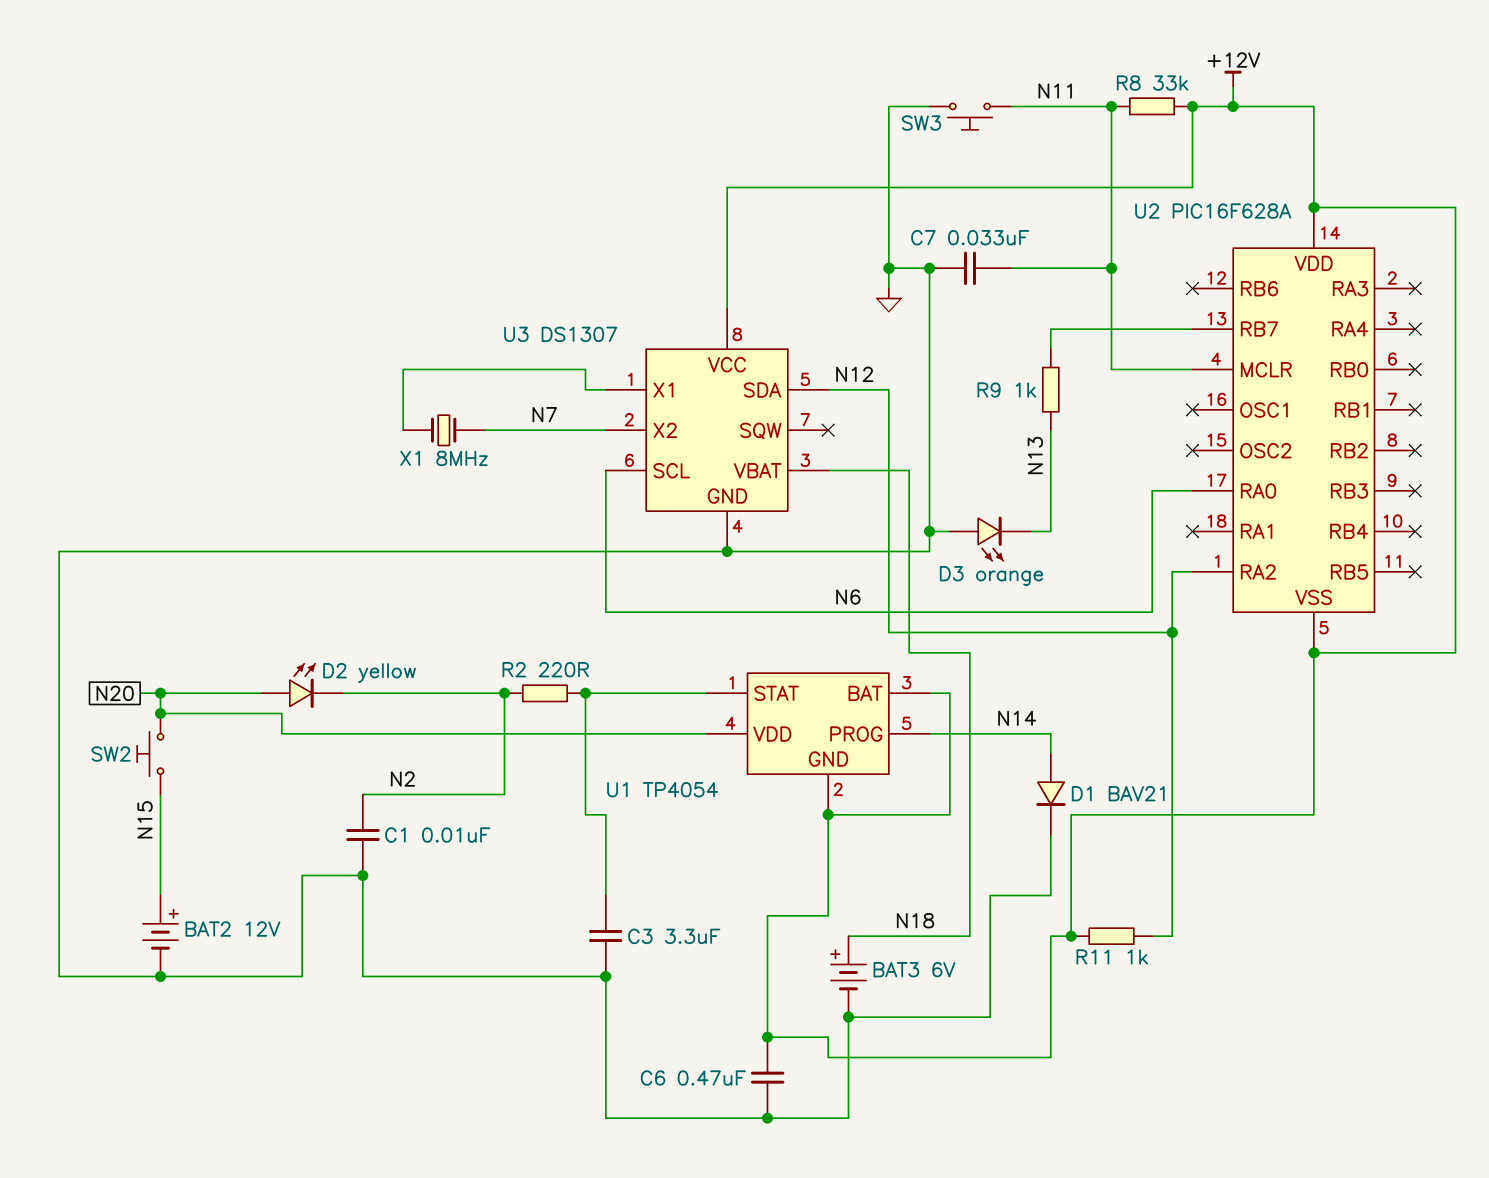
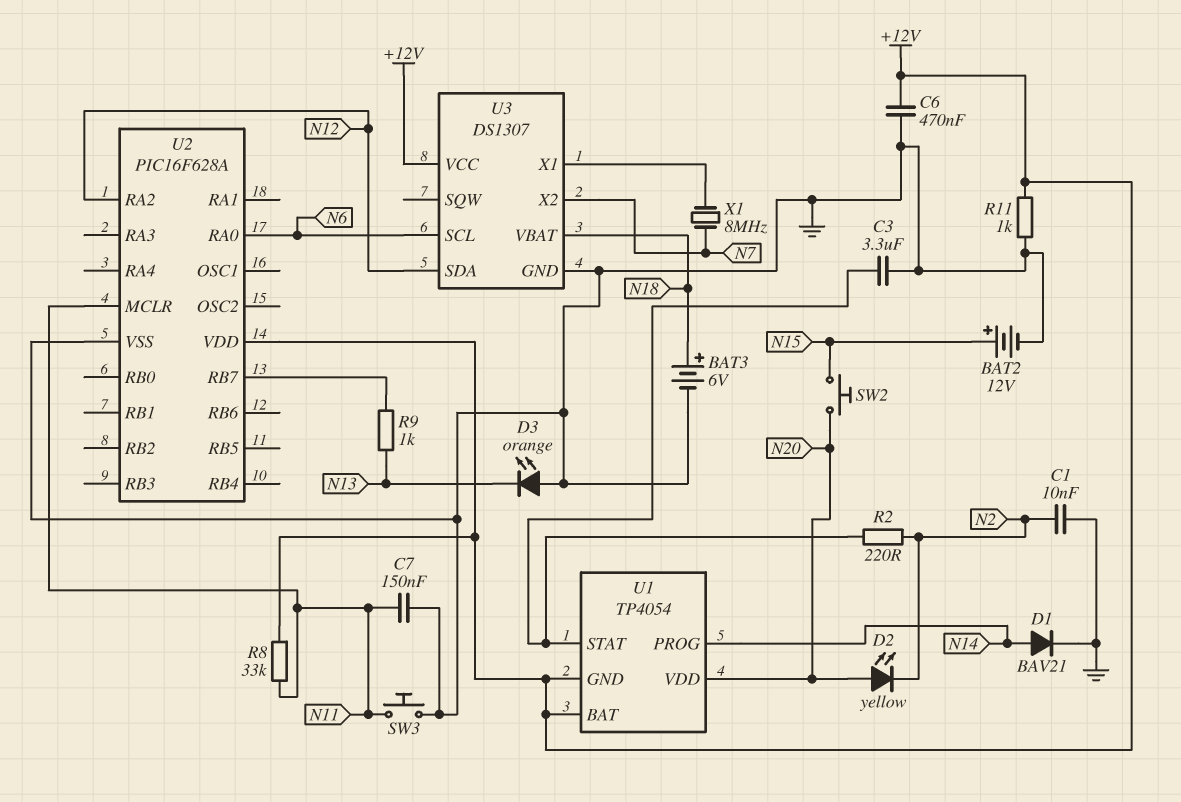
C7: 33nF (GND, N11) -> 150nF (GND, N11)
R11: 1k (+12V, N12) -> 1k (+12V, GND)
U2 pin VSS: +12V -> GND

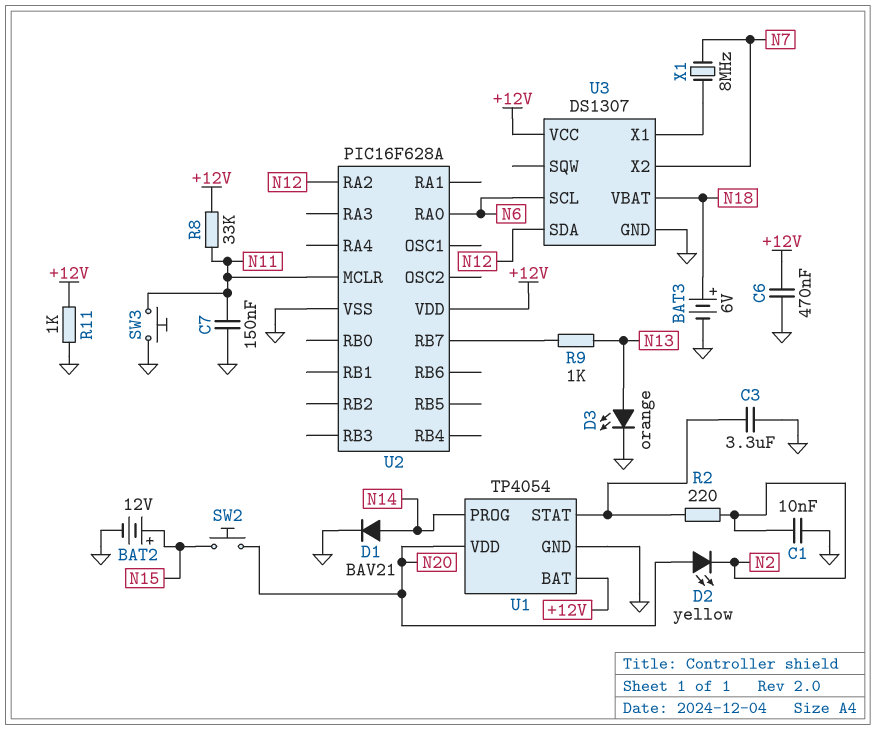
D3: LED orange (A GND, K N13) -> LED orange (A N13, K GND)
U1 pin GND: +12V -> GND

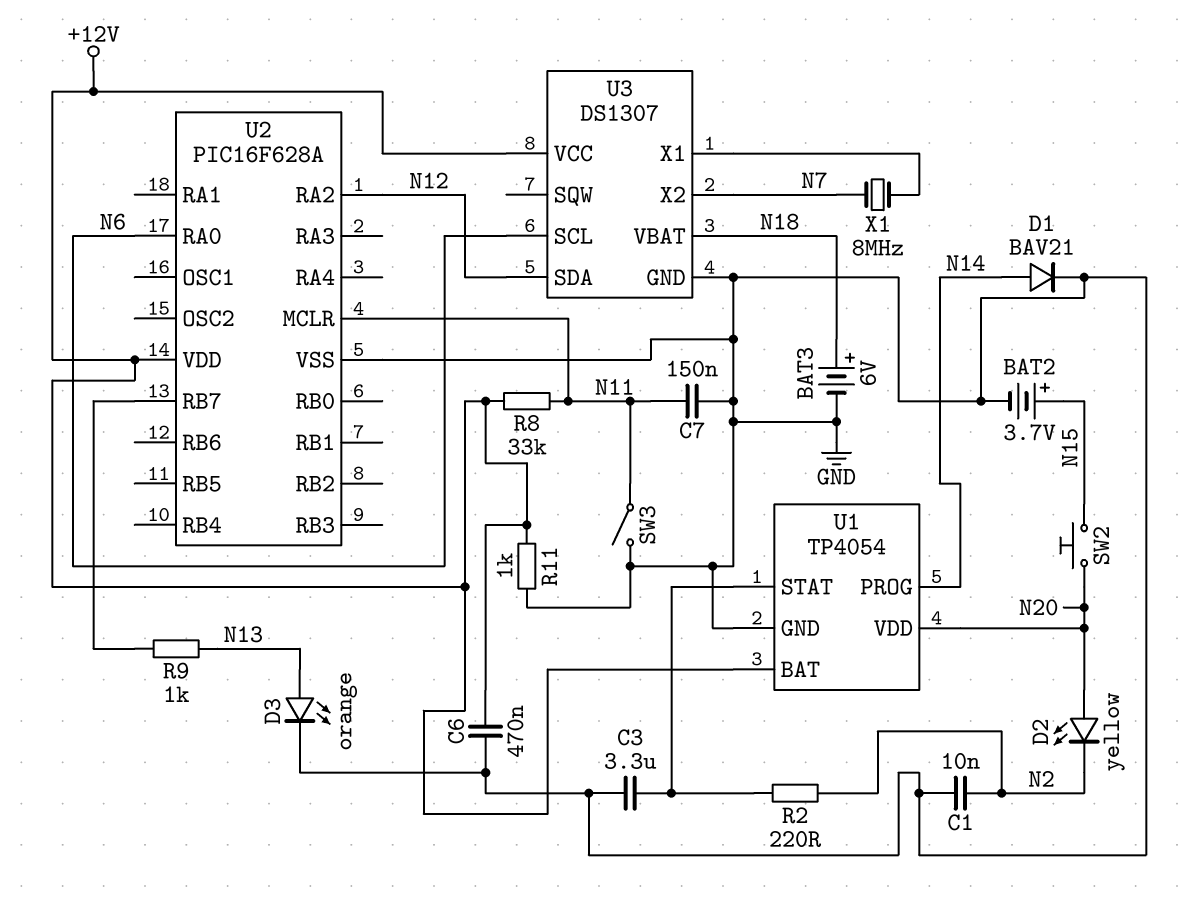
BAT2: 12V (plus N15, minus GND) -> 3.7V (plus N15, minus GND)
SW3: button (GND, N11) -> switch (GND, N11)

